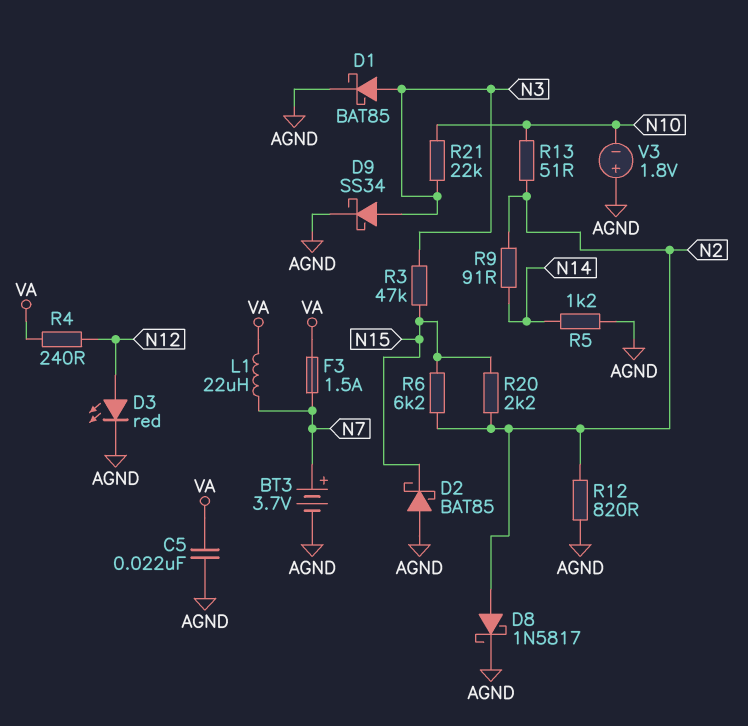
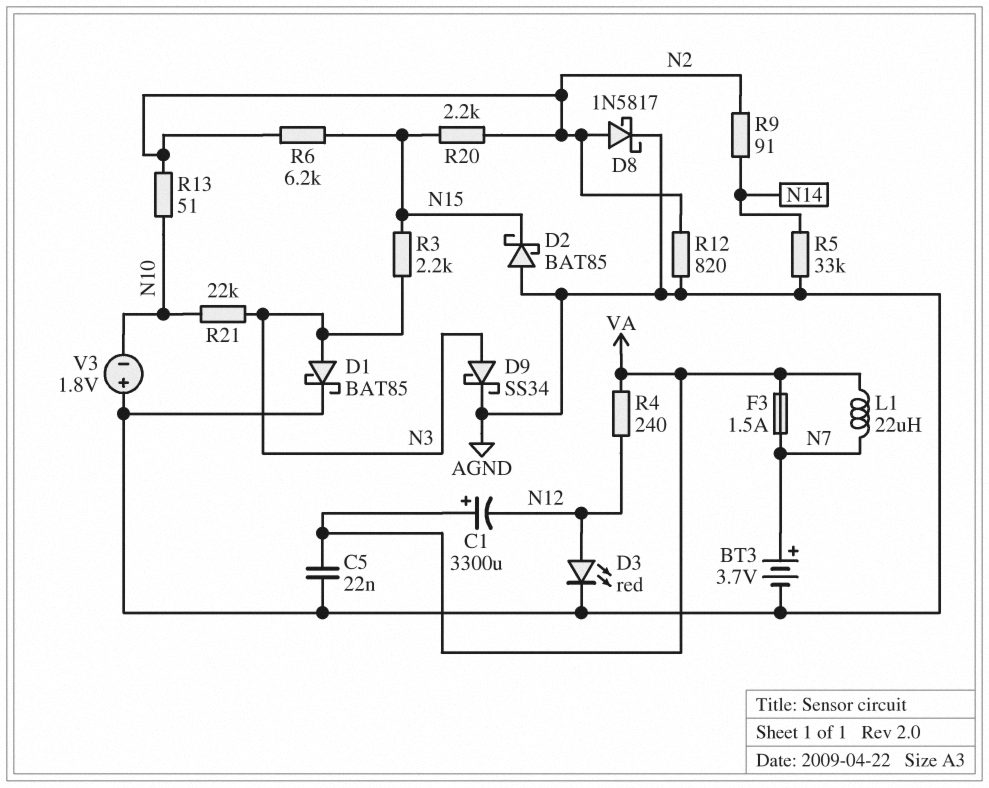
C1: none -> 3300uF (plus VA, minus N12)
R3: 47k (N3, N15) -> 2.2k (N3, N15)
R5: 1.2k (AGND, N14) -> 33k (AGND, N14)

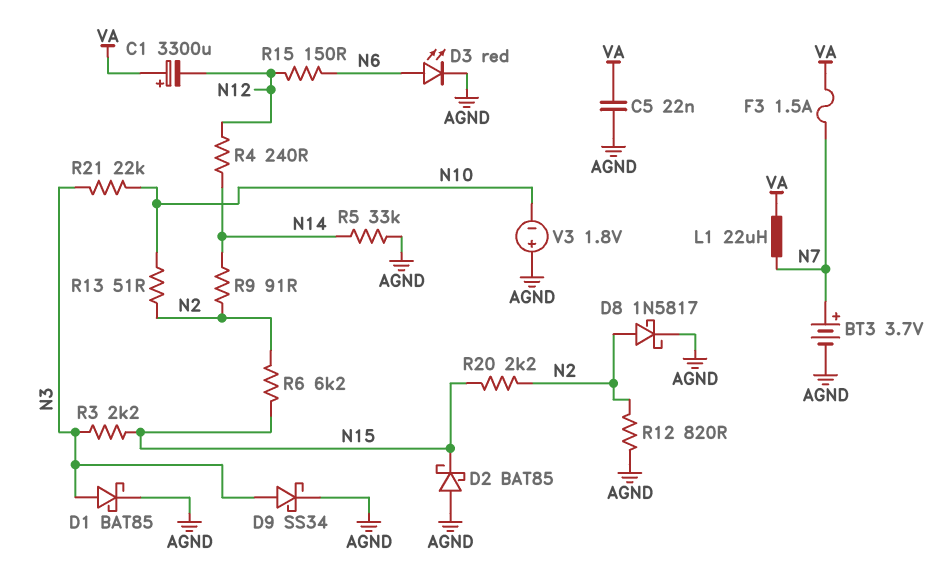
D3: LED red (A N12, K AGND) -> LED red (A N6, K AGND)
R4: 240 (N12, VA) -> 240 (N12, N14)
R15: none -> 150 (N6, N12)

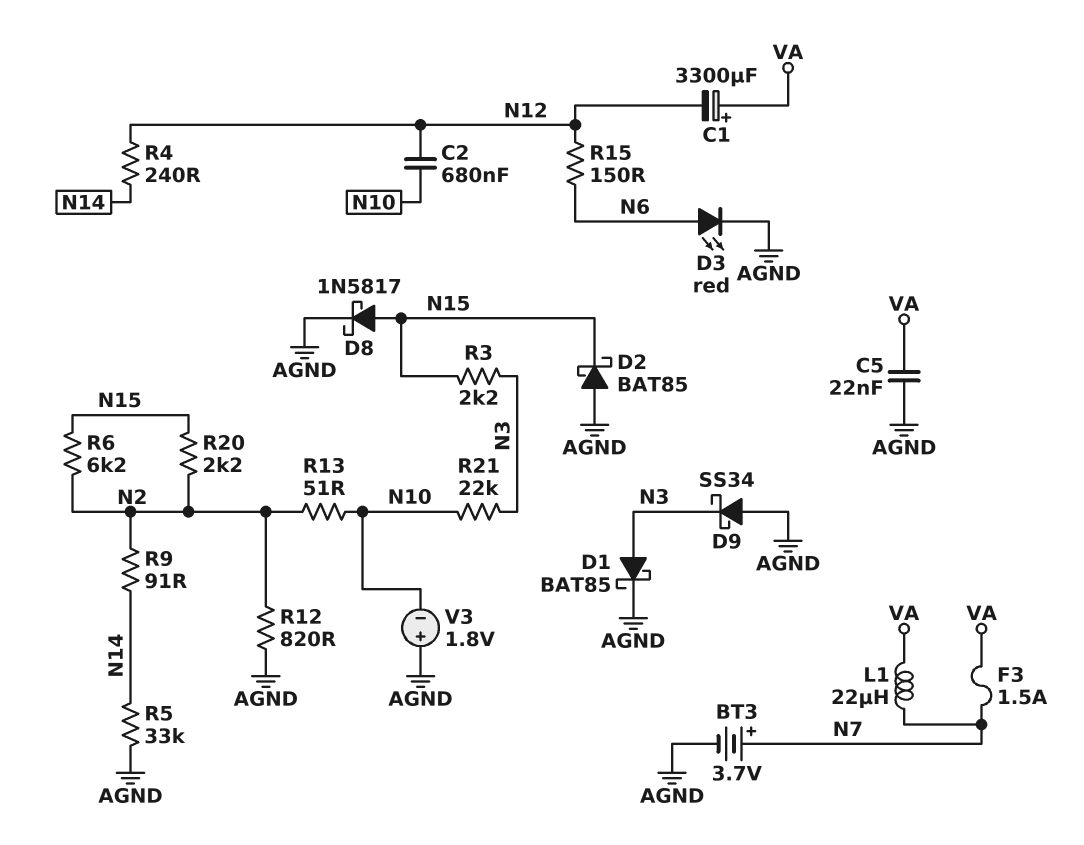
C2: none -> 680nF (N10, N12)
D8: schottky 1N5817 (A N2, K AGND) -> schottky 1N5817 (A N15, K AGND)
D9: schottky SS34 (A N3, K AGND) -> schottky SS34 (A AGND, K N3)

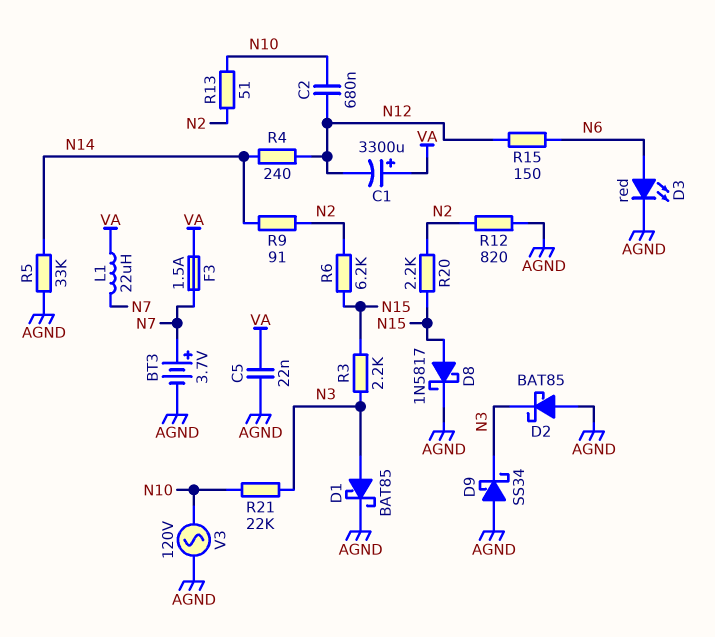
D2: schottky BAT85 (A AGND, K N15) -> schottky BAT85 (A AGND, K N3)
V3: 1.8V (plus AGND, minus N10) -> AC 120V (AGND, N10)

